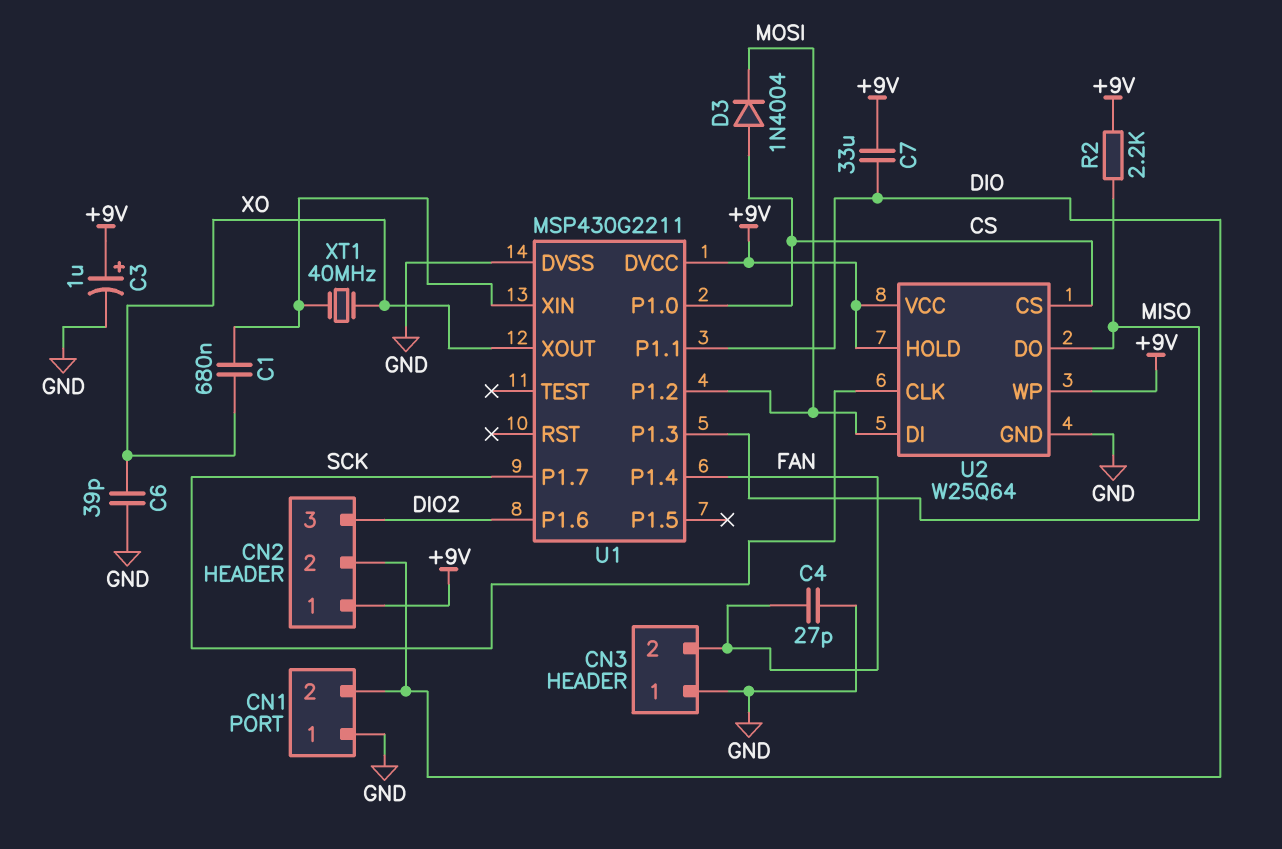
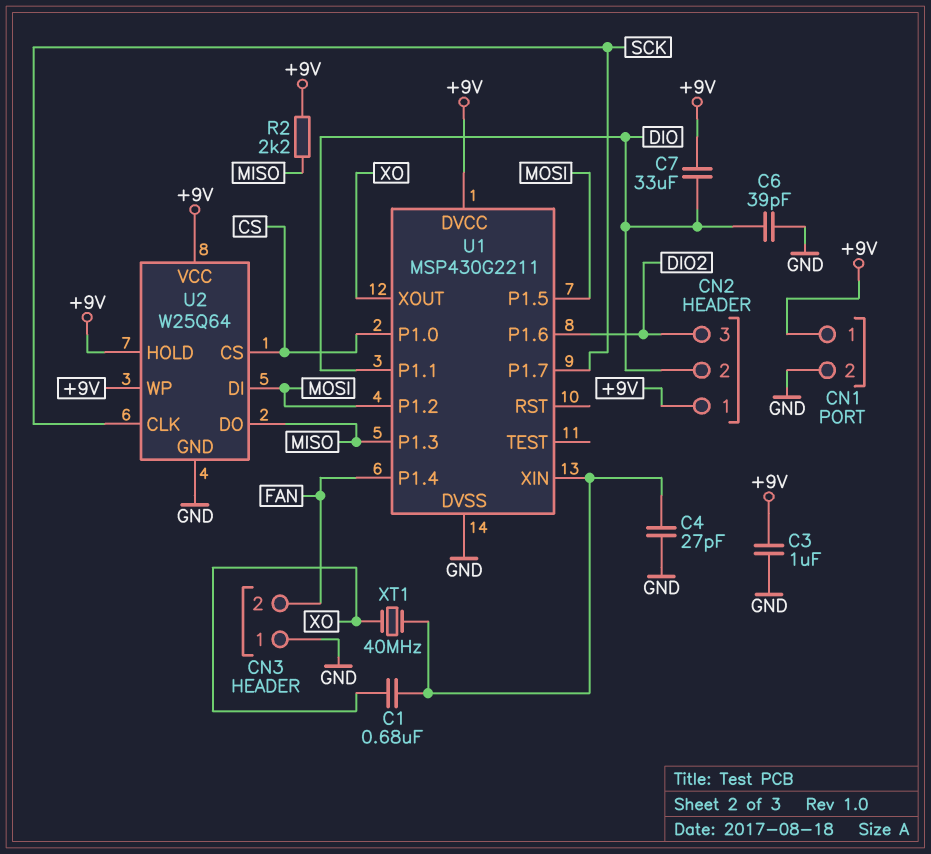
C3: 1uF (plus +9V, minus GND) -> 1uF (+9V, GND)
C4: 27pF (FAN, GND) -> 27pF (GND, U1/XIN)
C6: 39pF (GND, XO) -> 39pF (DIO, GND)
CN1 pin 1: GND -> +9V
CN1 pin 2: DIO -> GND
D3: diode 1N4004 (A CS, K MOSI) -> none
U1 pin P1.5: none -> MOSI

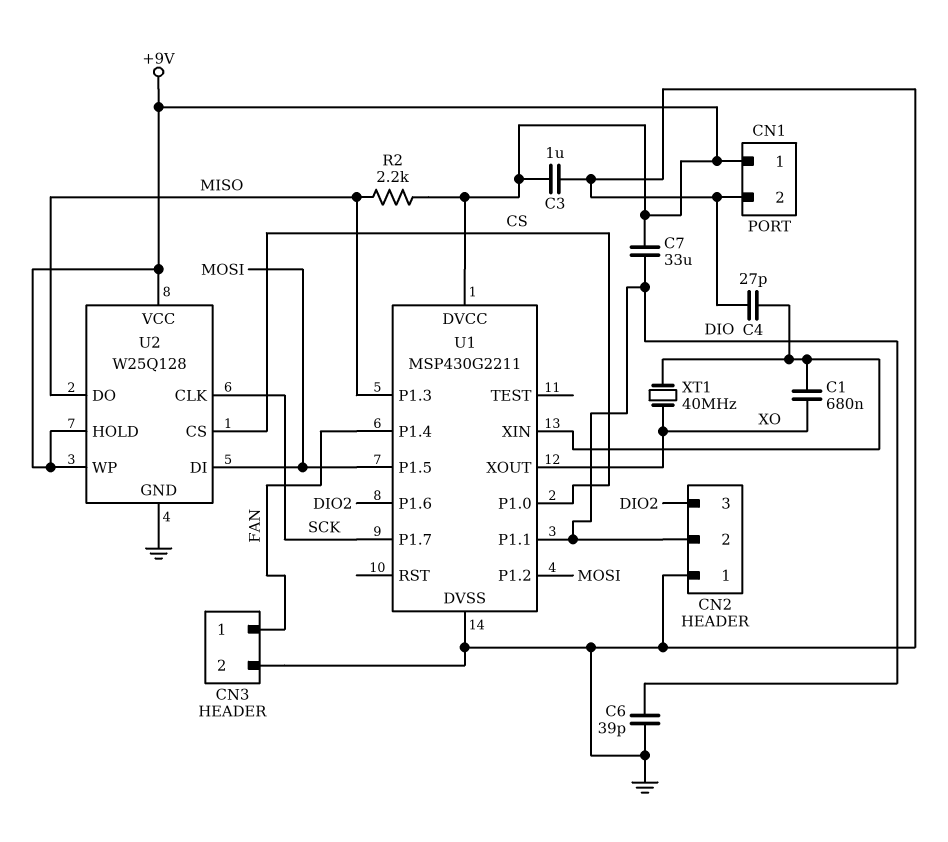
CN2 pin 1: +9V -> GND
CN3 pin 1: GND -> FAN
CN3 pin 2: FAN -> GND
U2: W25Q64 -> W25Q128

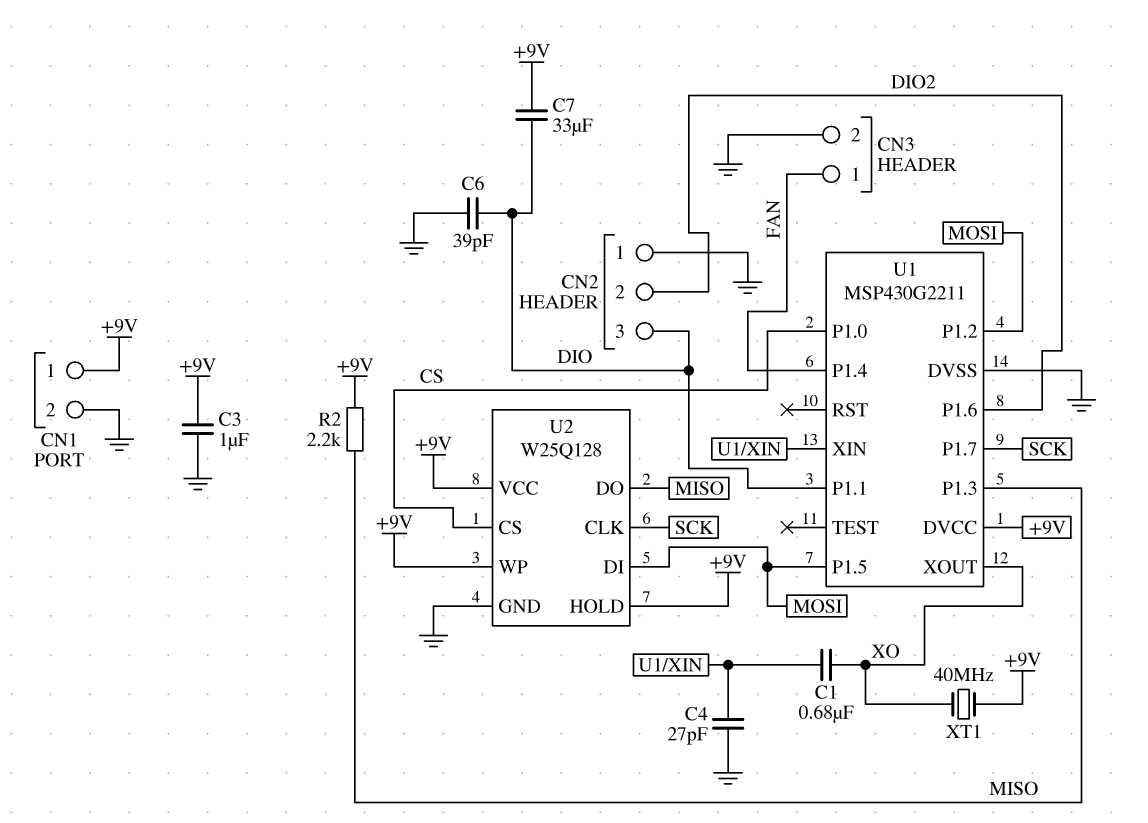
CN2 pin 2: DIO -> DIO2
CN2 pin 3: DIO2 -> DIO
XT1: 40MHz (U1/XIN, XO) -> 40MHz (+9V, XO)

